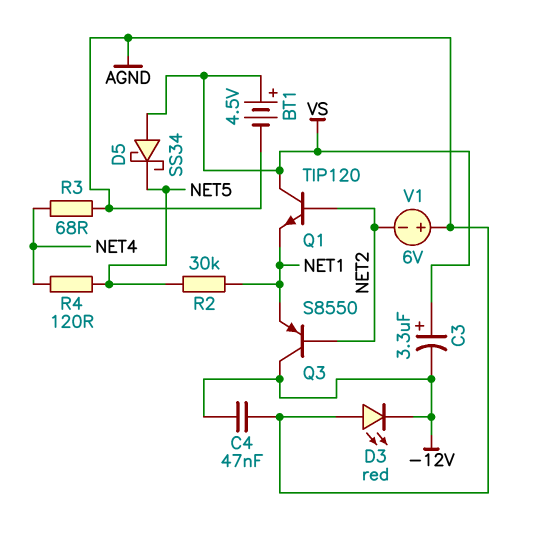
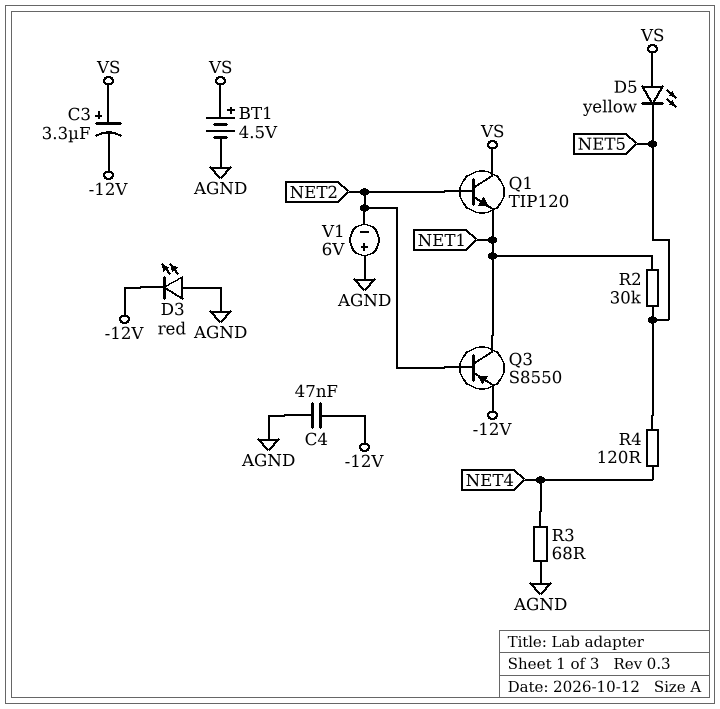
D5: schottky SS34 (A VS, K NET5) -> LED yellow (A VS, K NET5)
Q3: PNP S8550 (B NET2, C -12V, E NET1) -> PNP S8550 (B NET2, C NET1, E -12V)

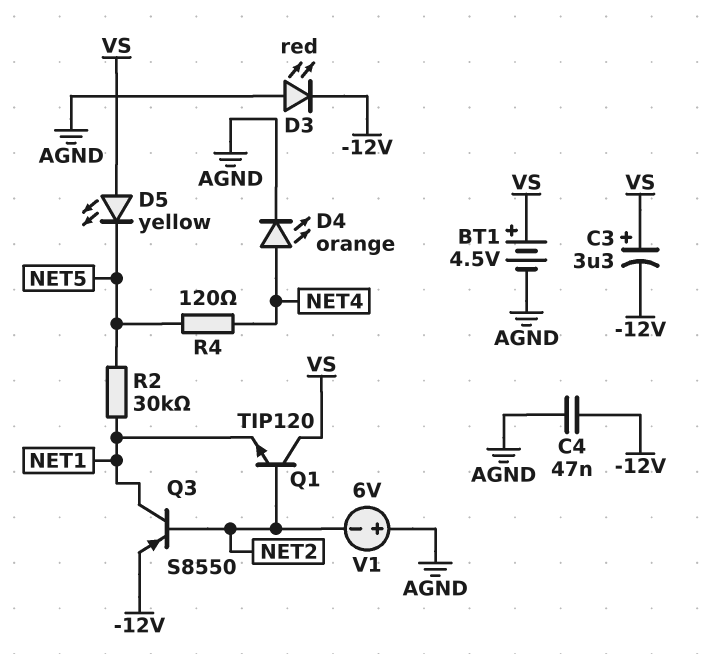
D4: none -> LED orange (A NET4, K AGND)
R3: 68 (AGND, NET4) -> none

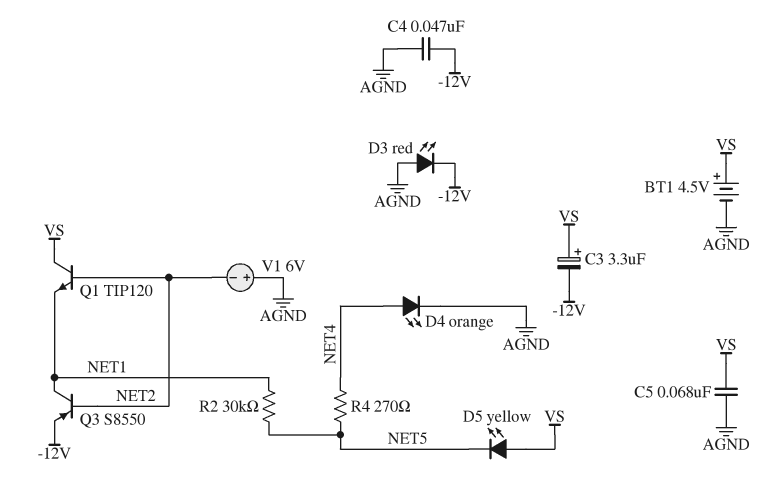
C5: none -> 68nF (AGND, VS)
R4: 120 (NET4, NET5) -> 270 (NET4, NET5)

